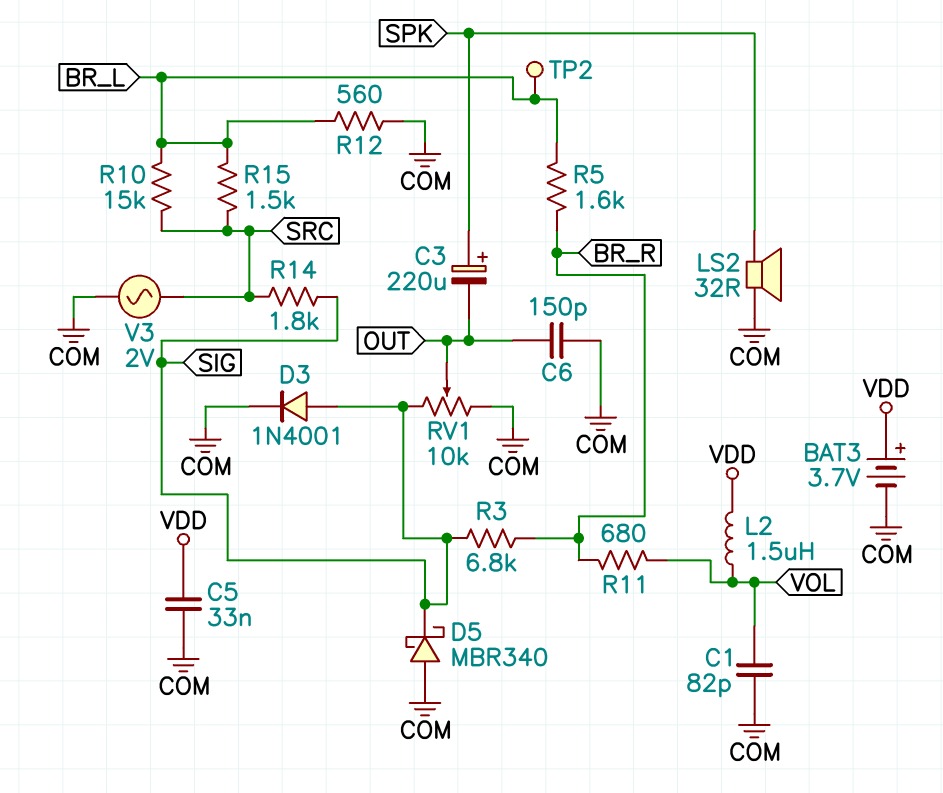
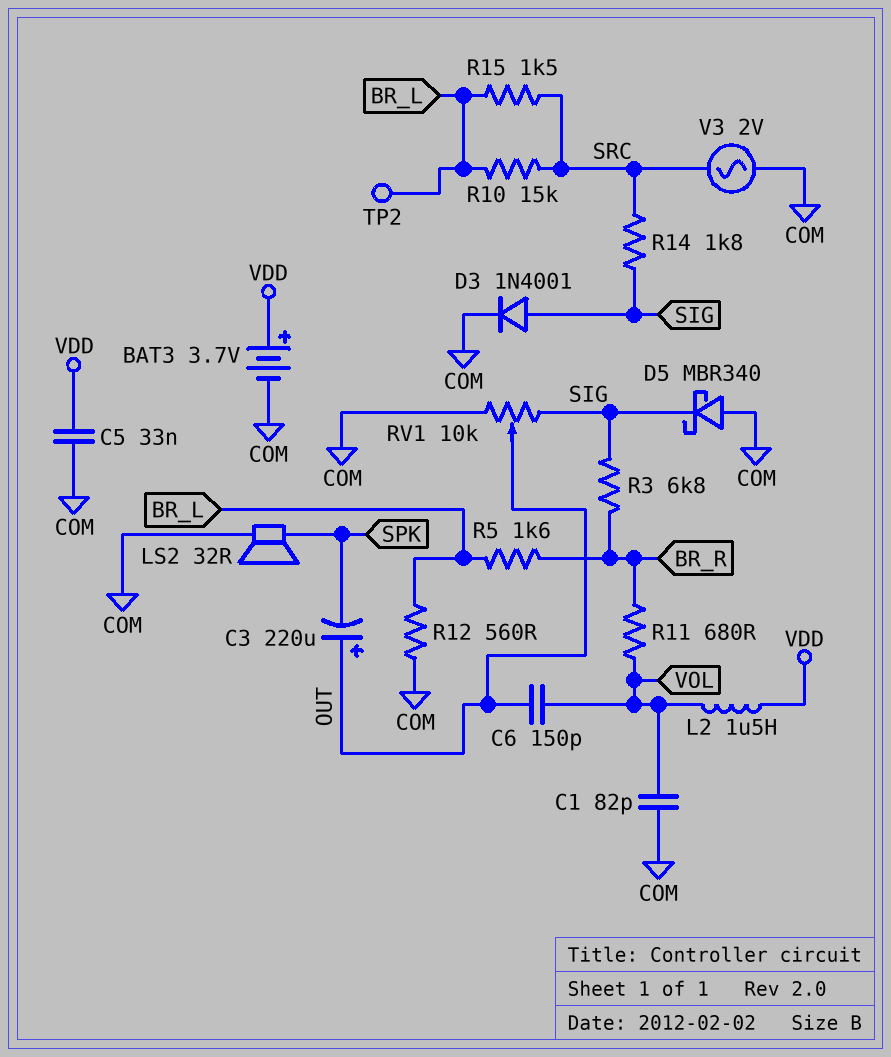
C3: 220uF (plus SPK, minus OUT) -> 220uF (plus OUT, minus SPK)
C6: 150pF (COM, OUT) -> 150pF (OUT, VOL)

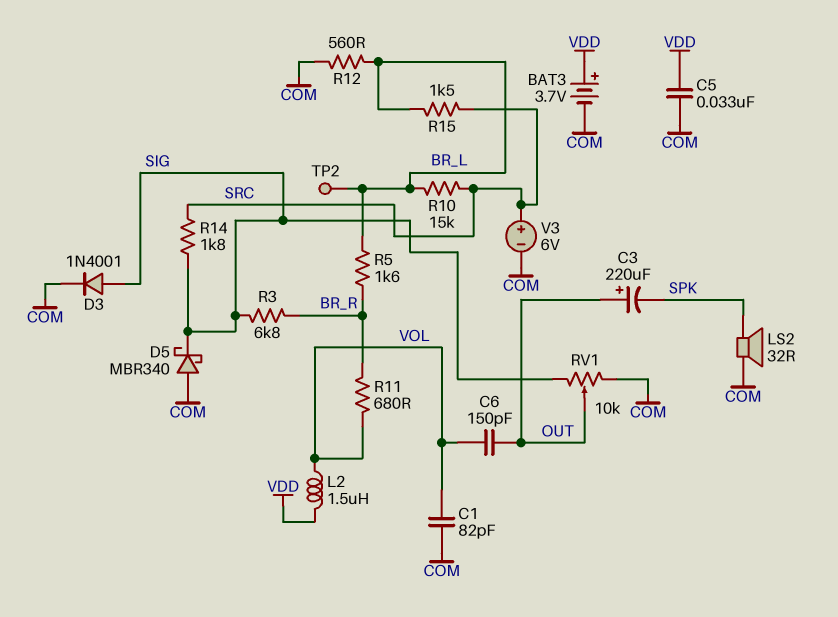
V3: AC 2V (COM, SRC) -> 6V (plus SRC, minus COM)

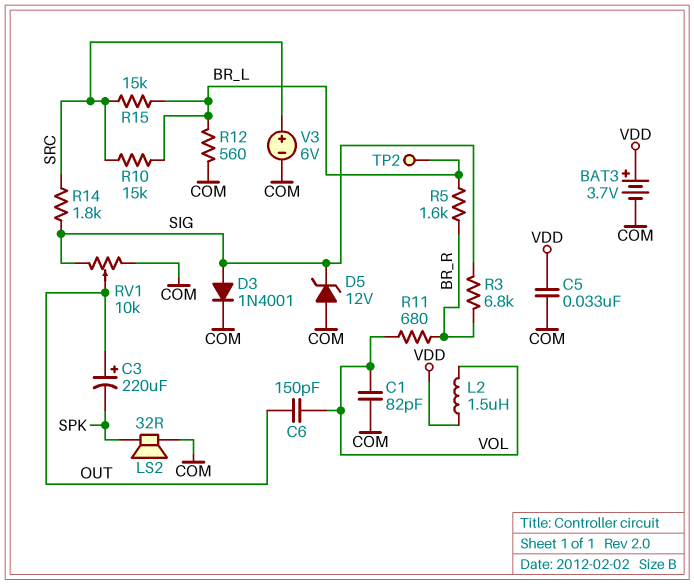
D5: schottky MBR340 (A COM, K SIG) -> zener 12V (A COM, K SIG)
R15: 1.5k (BR_L, SRC) -> 15k (BR_L, SRC)

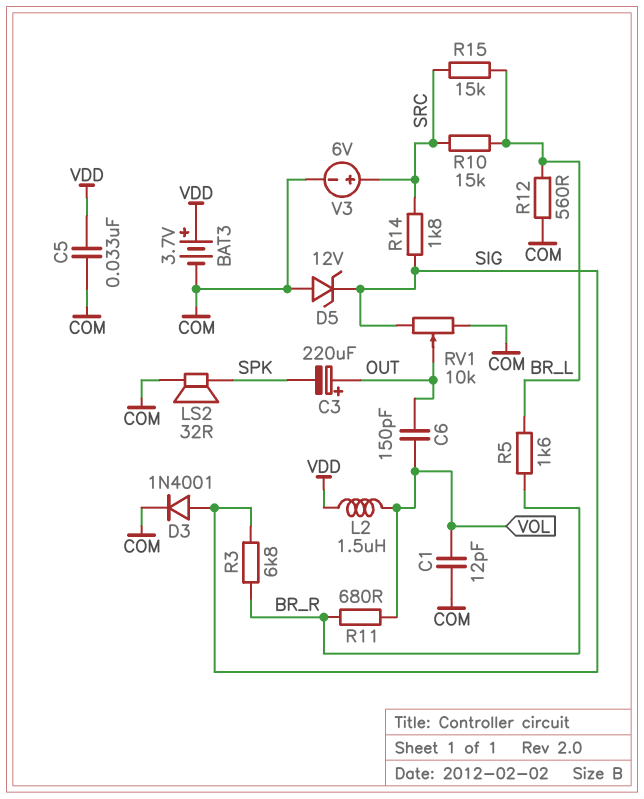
C1: 82pF (COM, VOL) -> 12pF (COM, VOL)
TP2: test point (BR_L) -> none

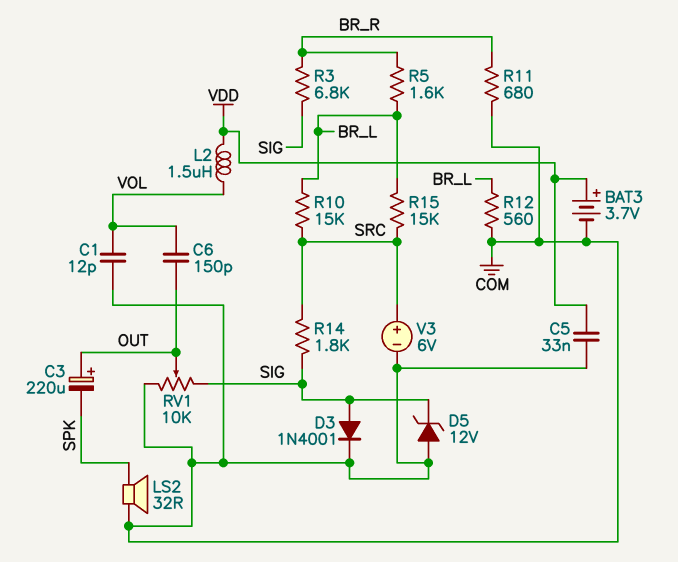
R11: 680 (BR_R, VOL) -> 680 (BR_R, COM)

